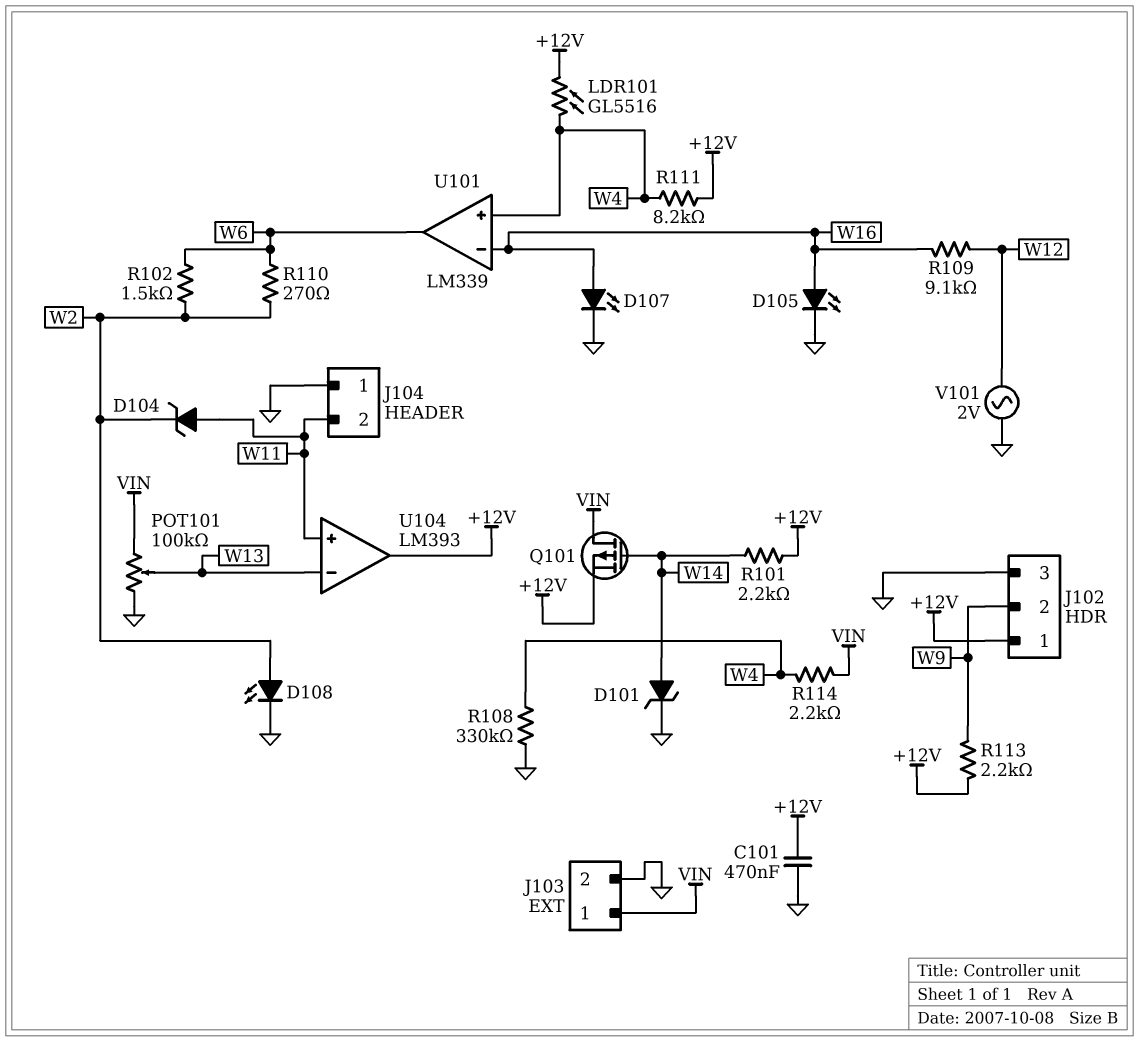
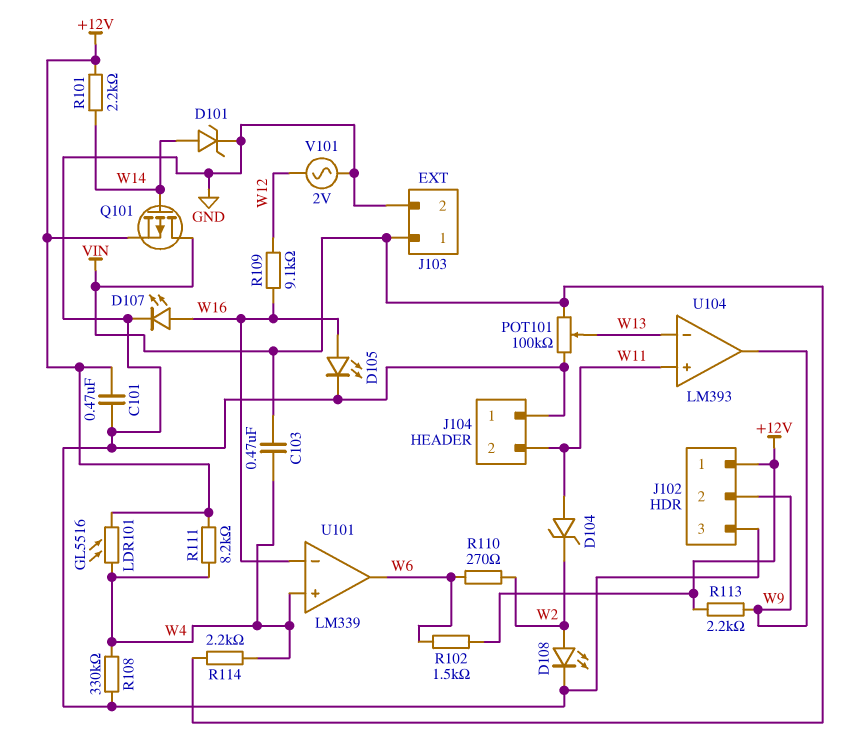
C103: none -> 470nF (VIN, W4)
R102: 1.5k (W2, W6) -> 1.5k (+12V, W6)
U104 pin out: +12V -> W9

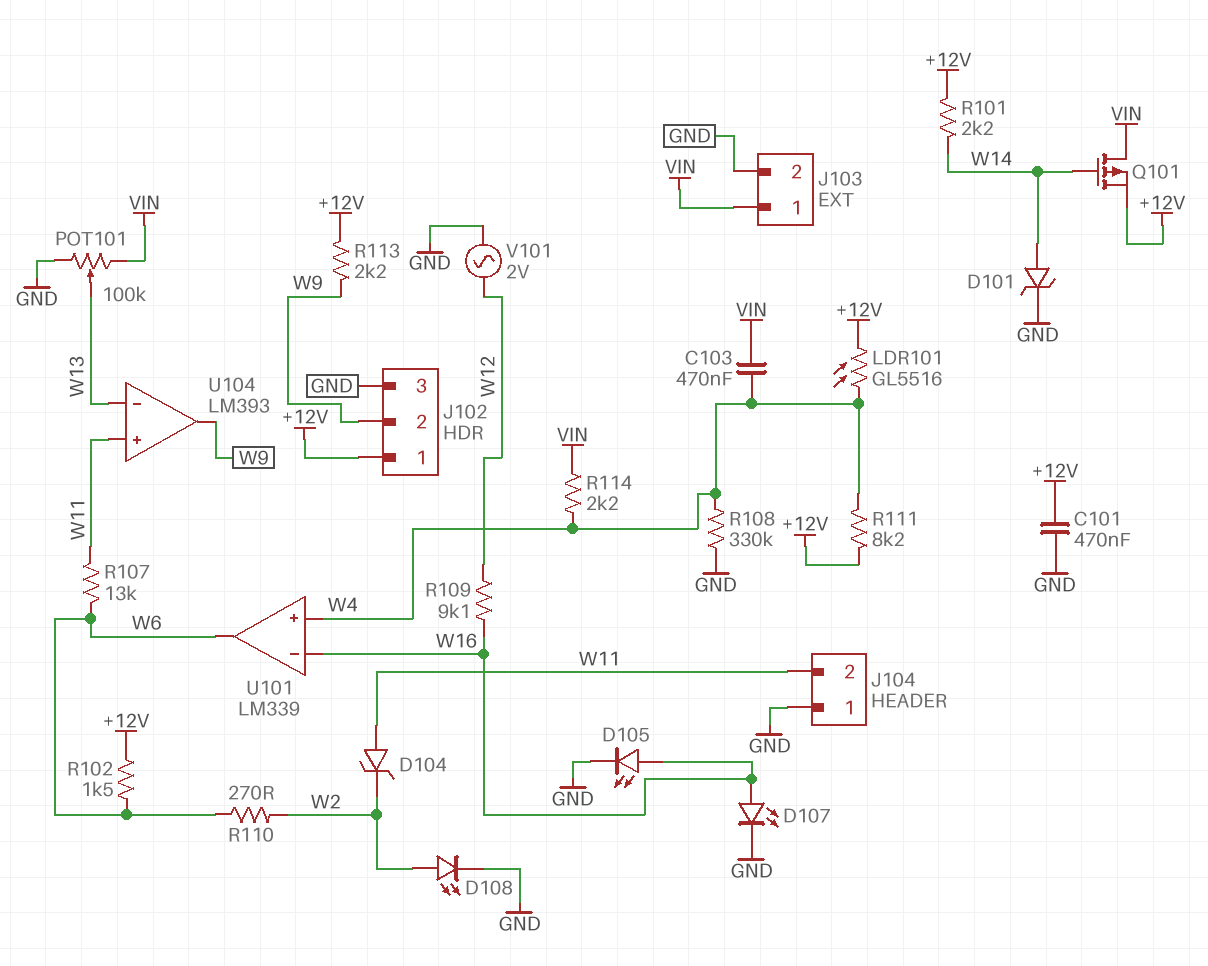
R107: none -> 13k (W6, W11)

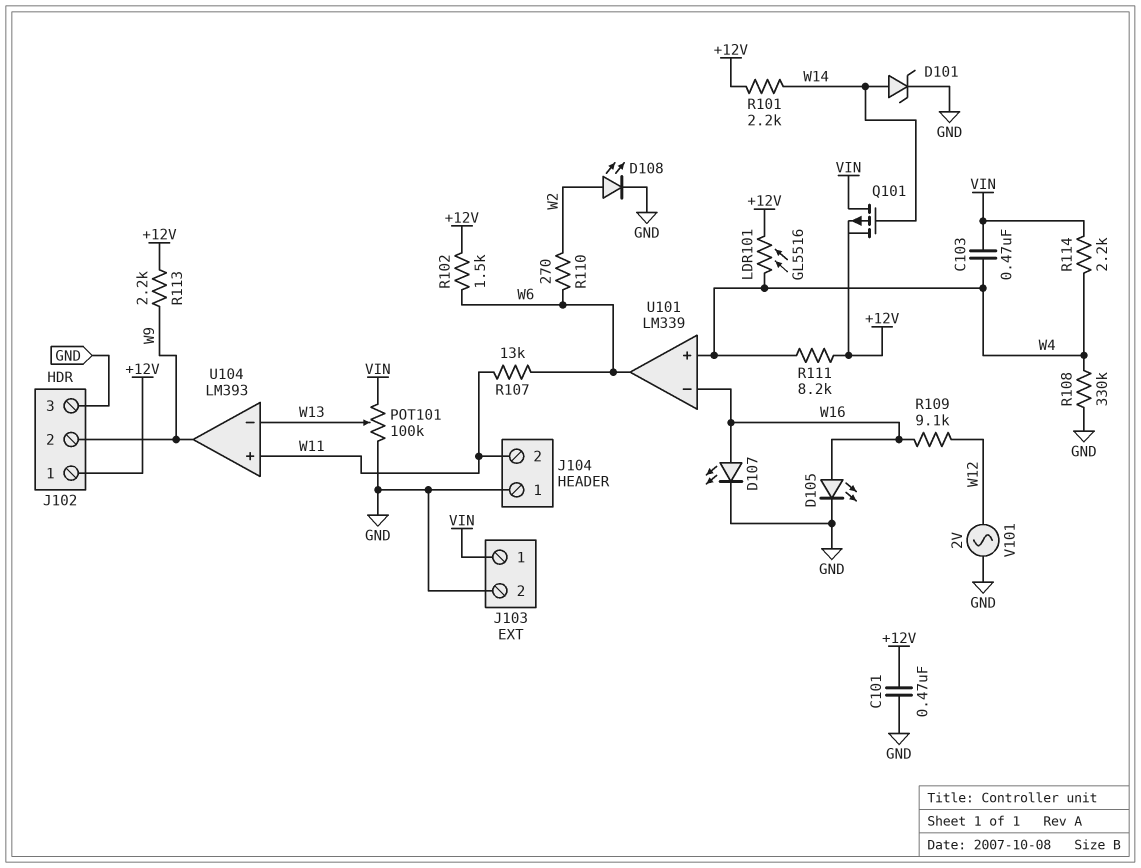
D104: zener (A W11, K W2) -> none

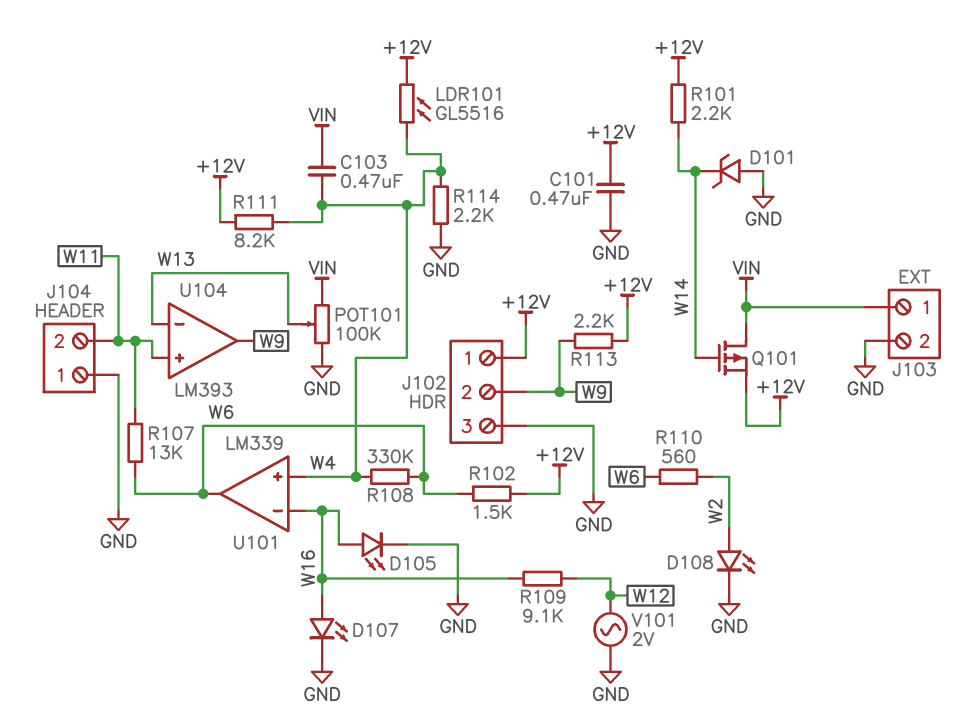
D101: zener (A W14, K GND) -> zener (A GND, K W14)
R108: 330k (GND, W4) -> 330k (W4, W6)
R110: 270 (W2, W6) -> 560 (W2, W6)
R114: 2.2k (VIN, W4) -> 2.2k (GND, W4)

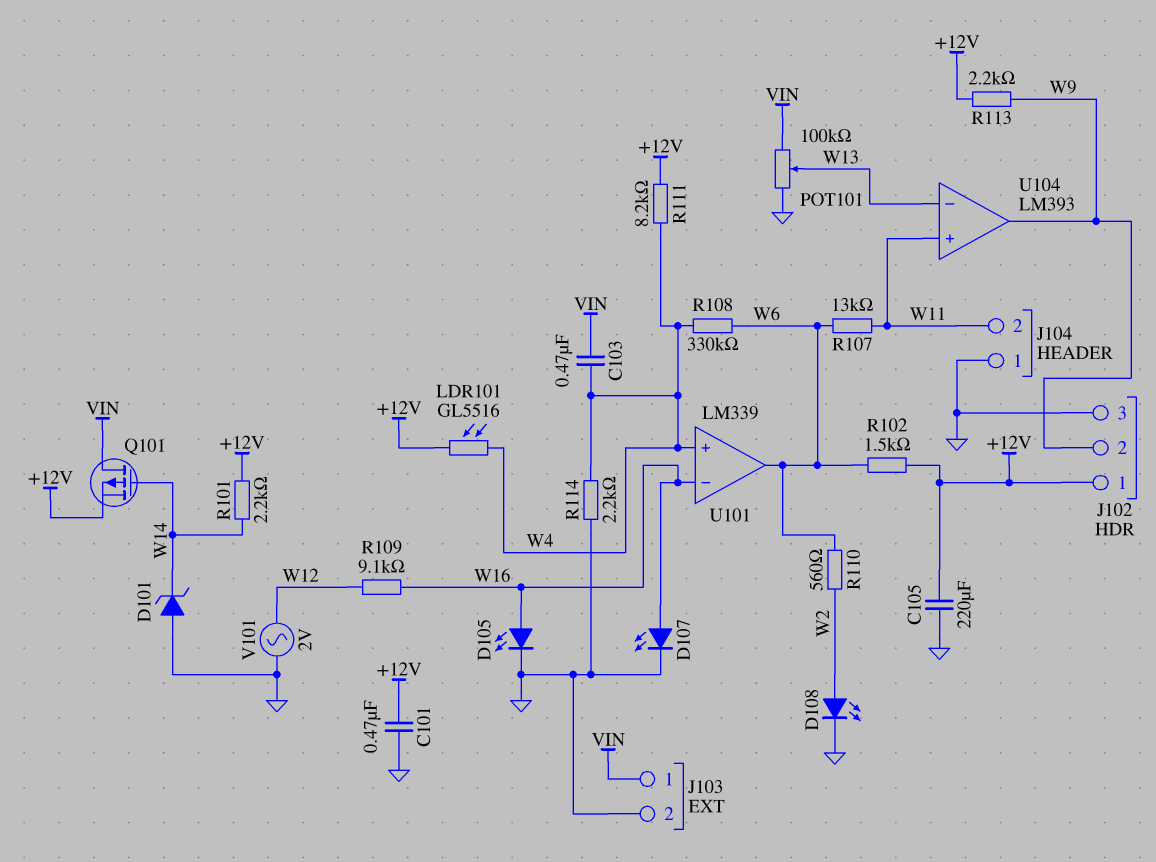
C105: none -> 220uF (+12V, GND)

